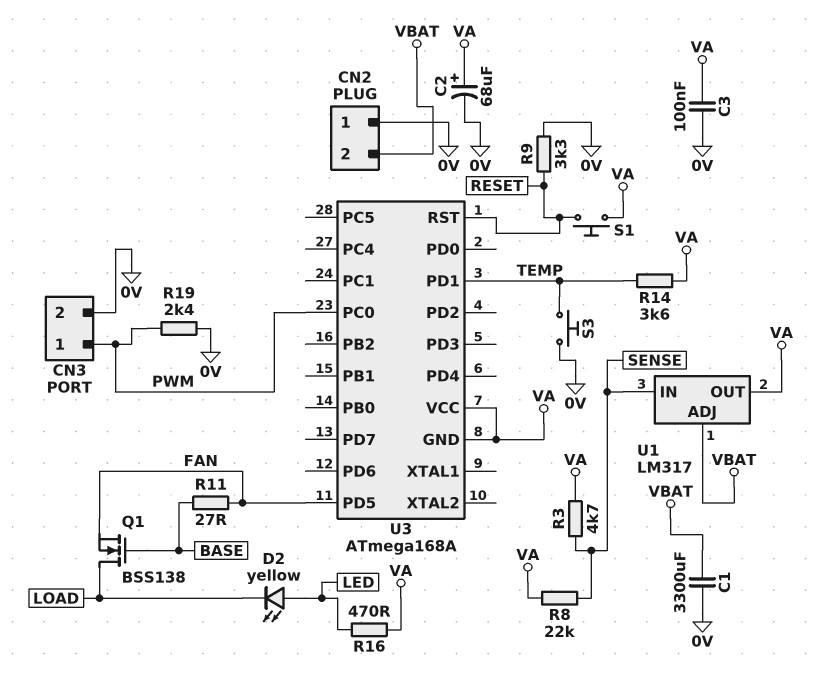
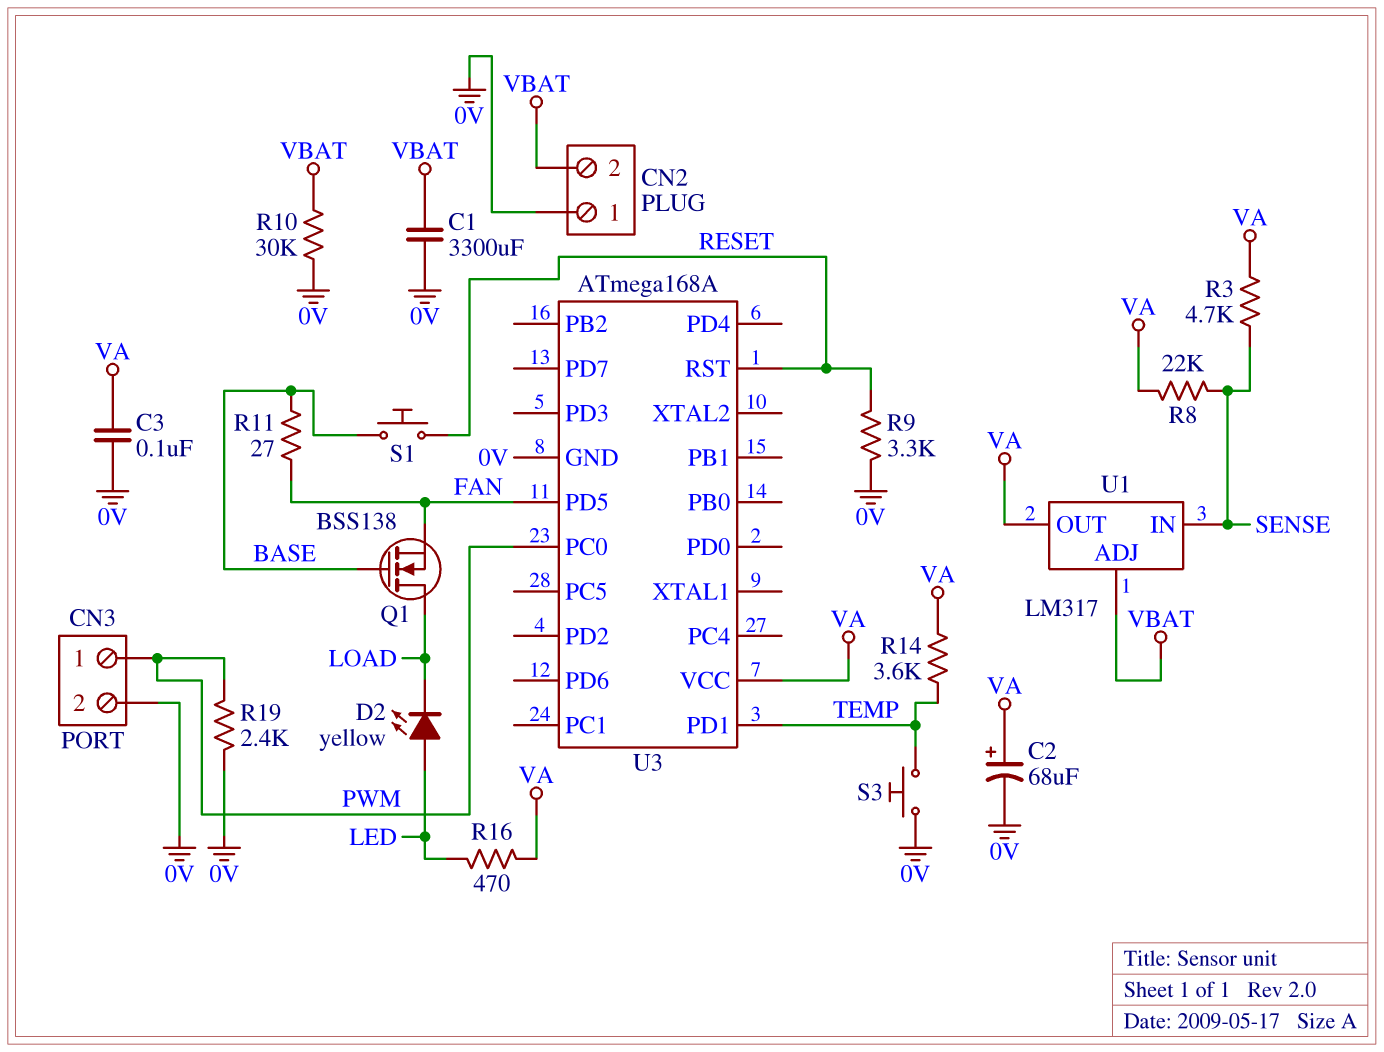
R10: none -> 30k (0V, VBAT)
S1: button (RESET, VA) -> button (BASE, RESET)
U3 pin GND: VA -> 0V

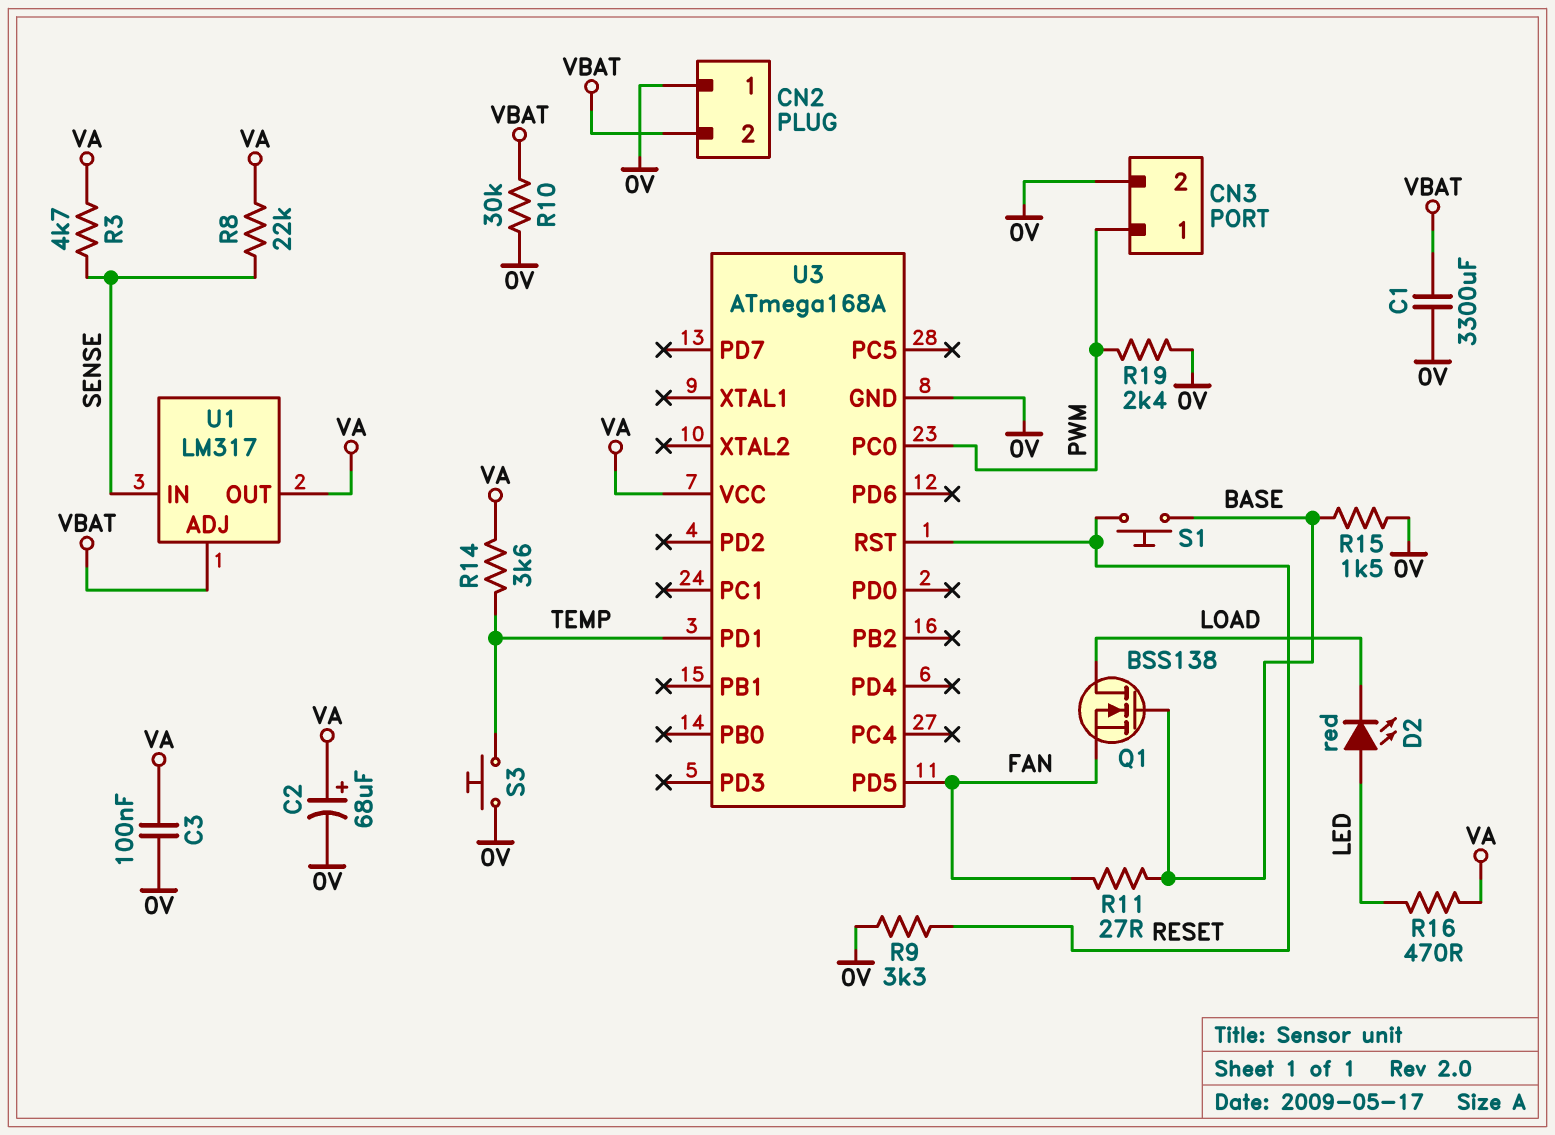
D2: LED yellow (A LED, K LOAD) -> LED red (A LED, K LOAD)
R15: none -> 1.5k (0V, BASE)

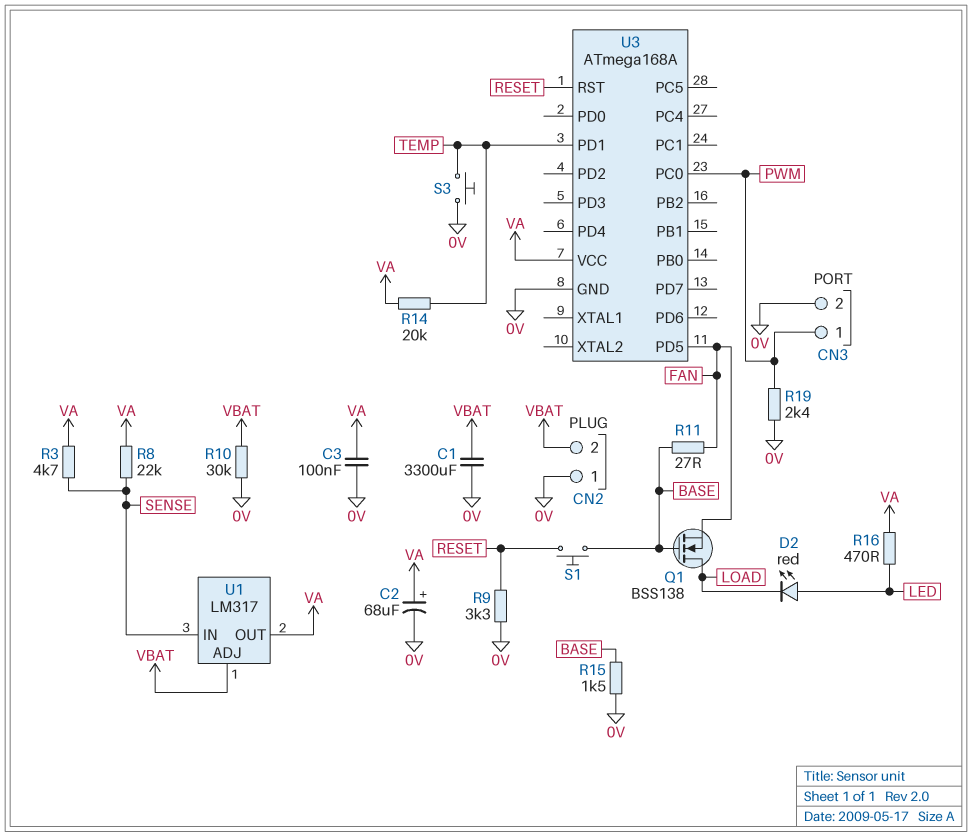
R14: 3.6k (TEMP, VA) -> 20k (TEMP, VA)

